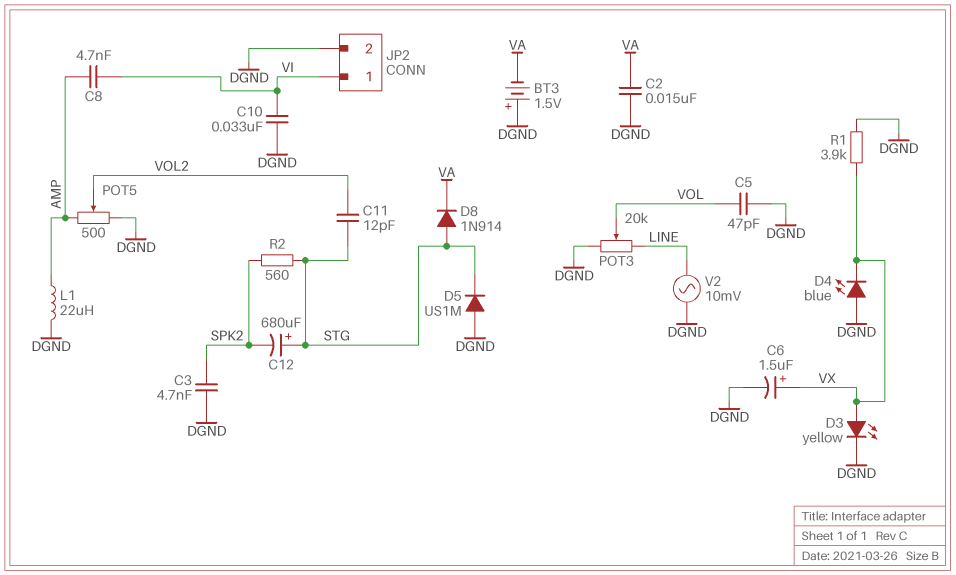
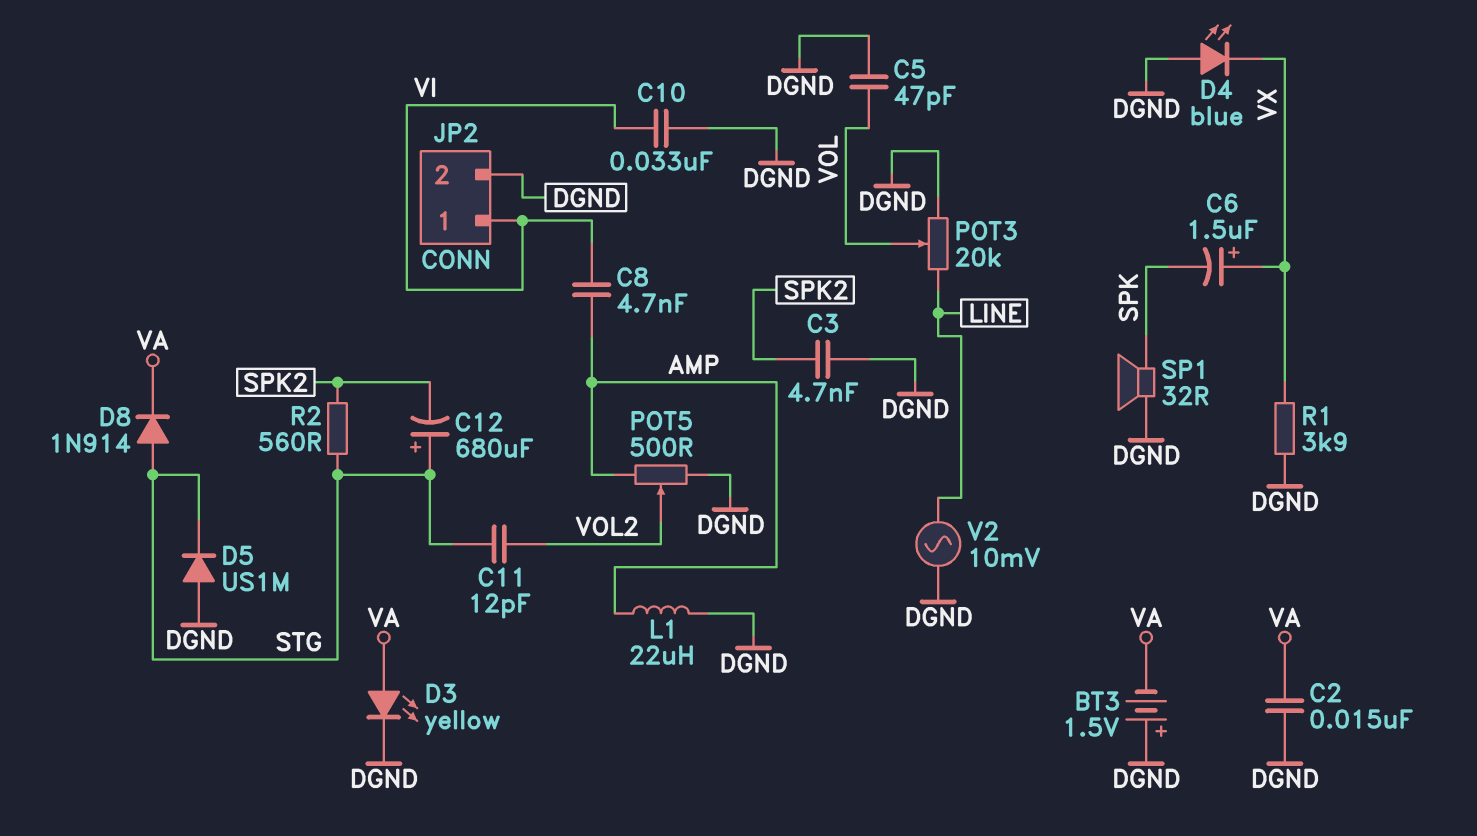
C6: 1.5uF (plus VX, minus DGND) -> 1.5uF (plus VX, minus SPK)
D3: LED yellow (A VX, K DGND) -> LED yellow (A VA, K DGND)
SP1: none -> speaker 32R (DGND, SPK)

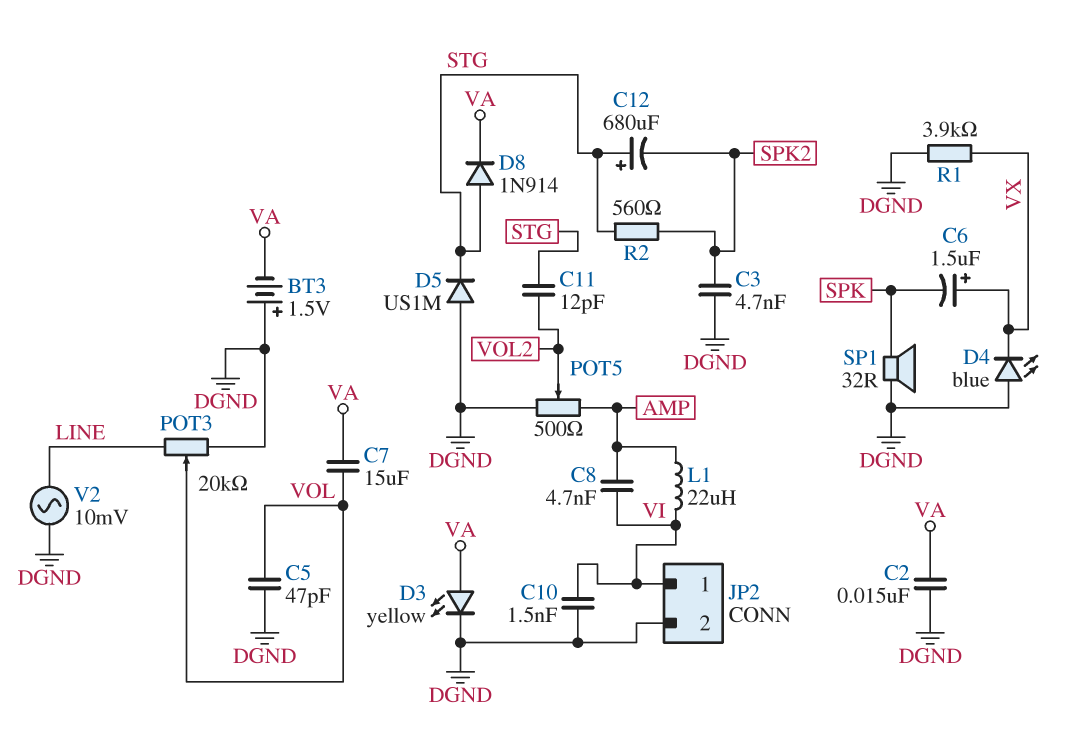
C7: none -> 15uF (VA, VOL)
C10: 33nF (DGND, VI) -> 1.5nF (DGND, VI)
L1: 22uH (AMP, DGND) -> 22uH (AMP, VI)

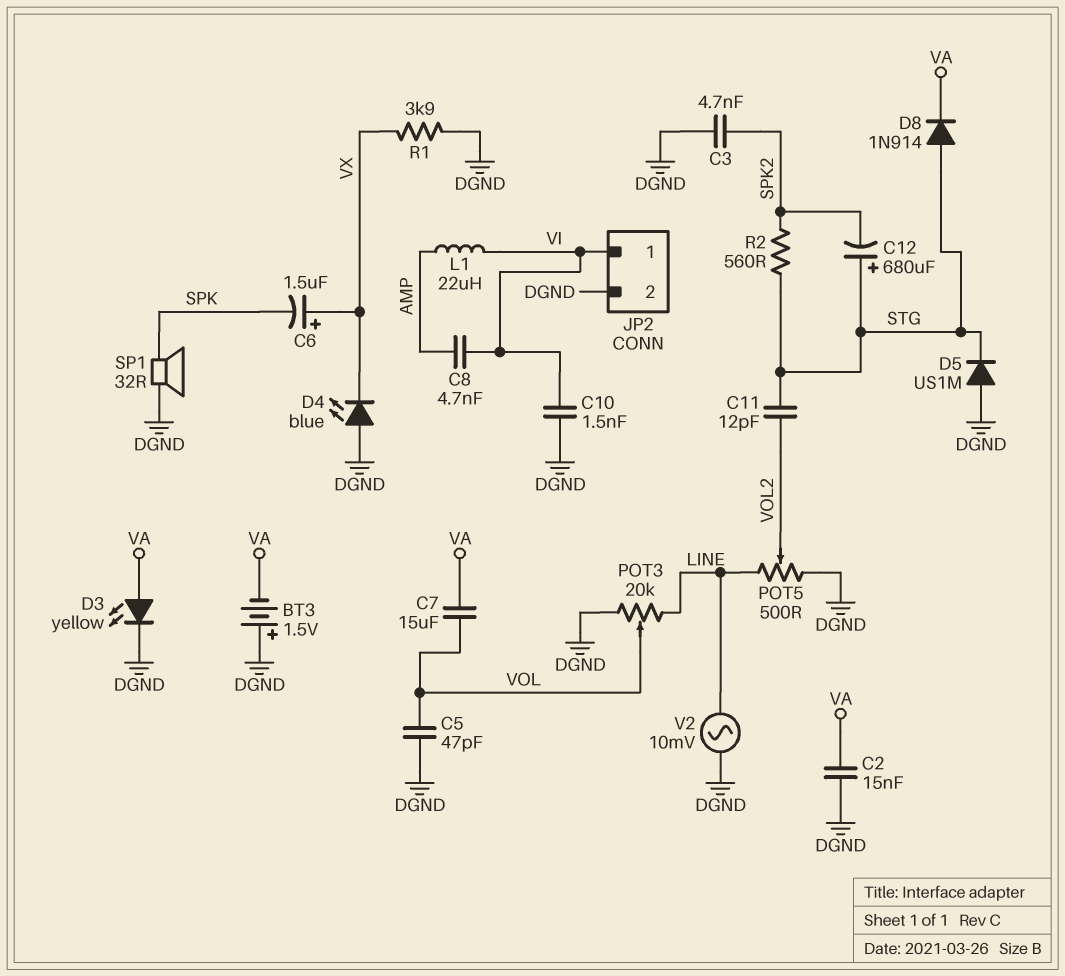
POT5: 500 (AMP, DGND, wiper VOL2) -> 500 (DGND, LINE, wiper VOL2)

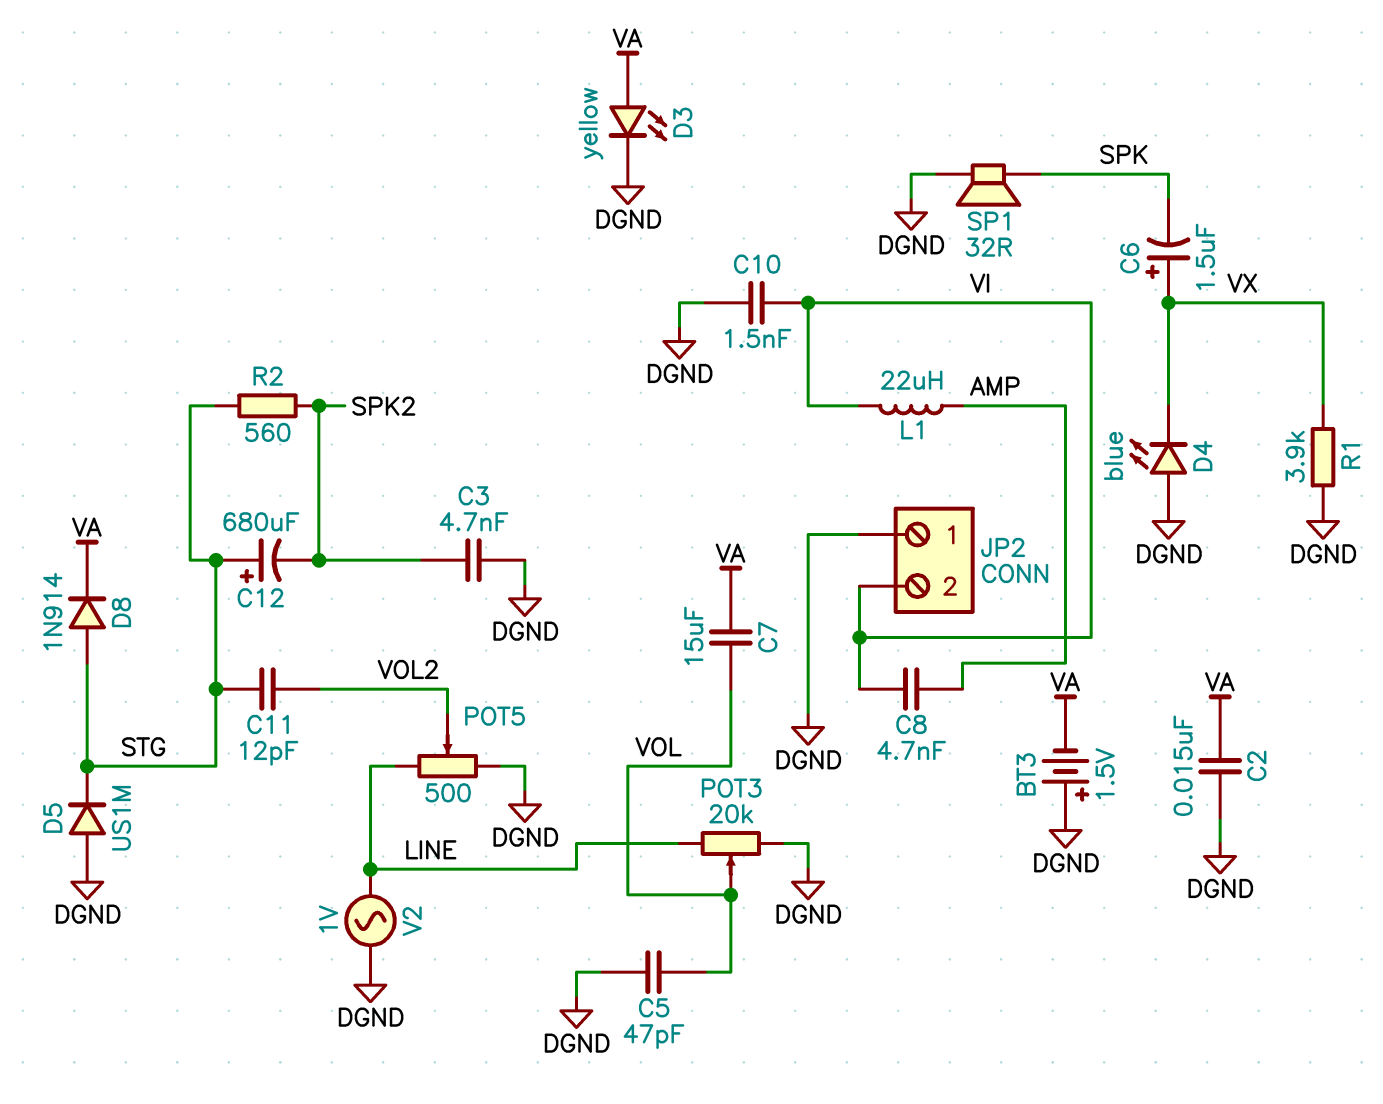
JP2 pin 1: VI -> DGND
JP2 pin 2: DGND -> VI
V2: AC 10mV (DGND, LINE) -> AC 1V (DGND, LINE)

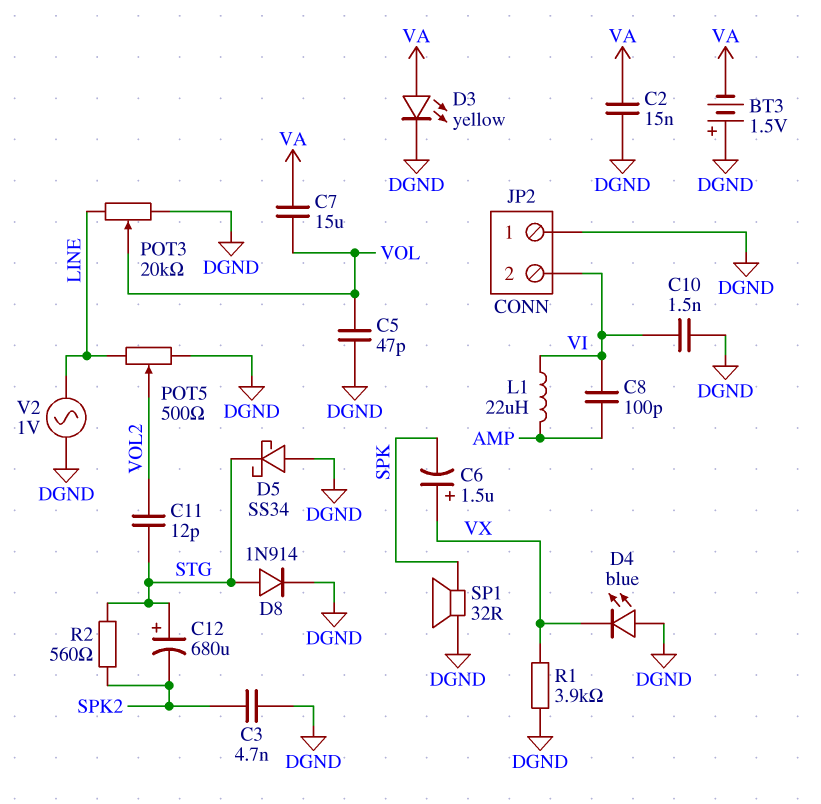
C8: 4.7nF (AMP, VI) -> 100pF (AMP, VI)
D5: diode US1M (A DGND, K STG) -> schottky SS34 (A DGND, K STG)
D8: diode 1N914 (A STG, K VA) -> diode 1N914 (A STG, K DGND)

